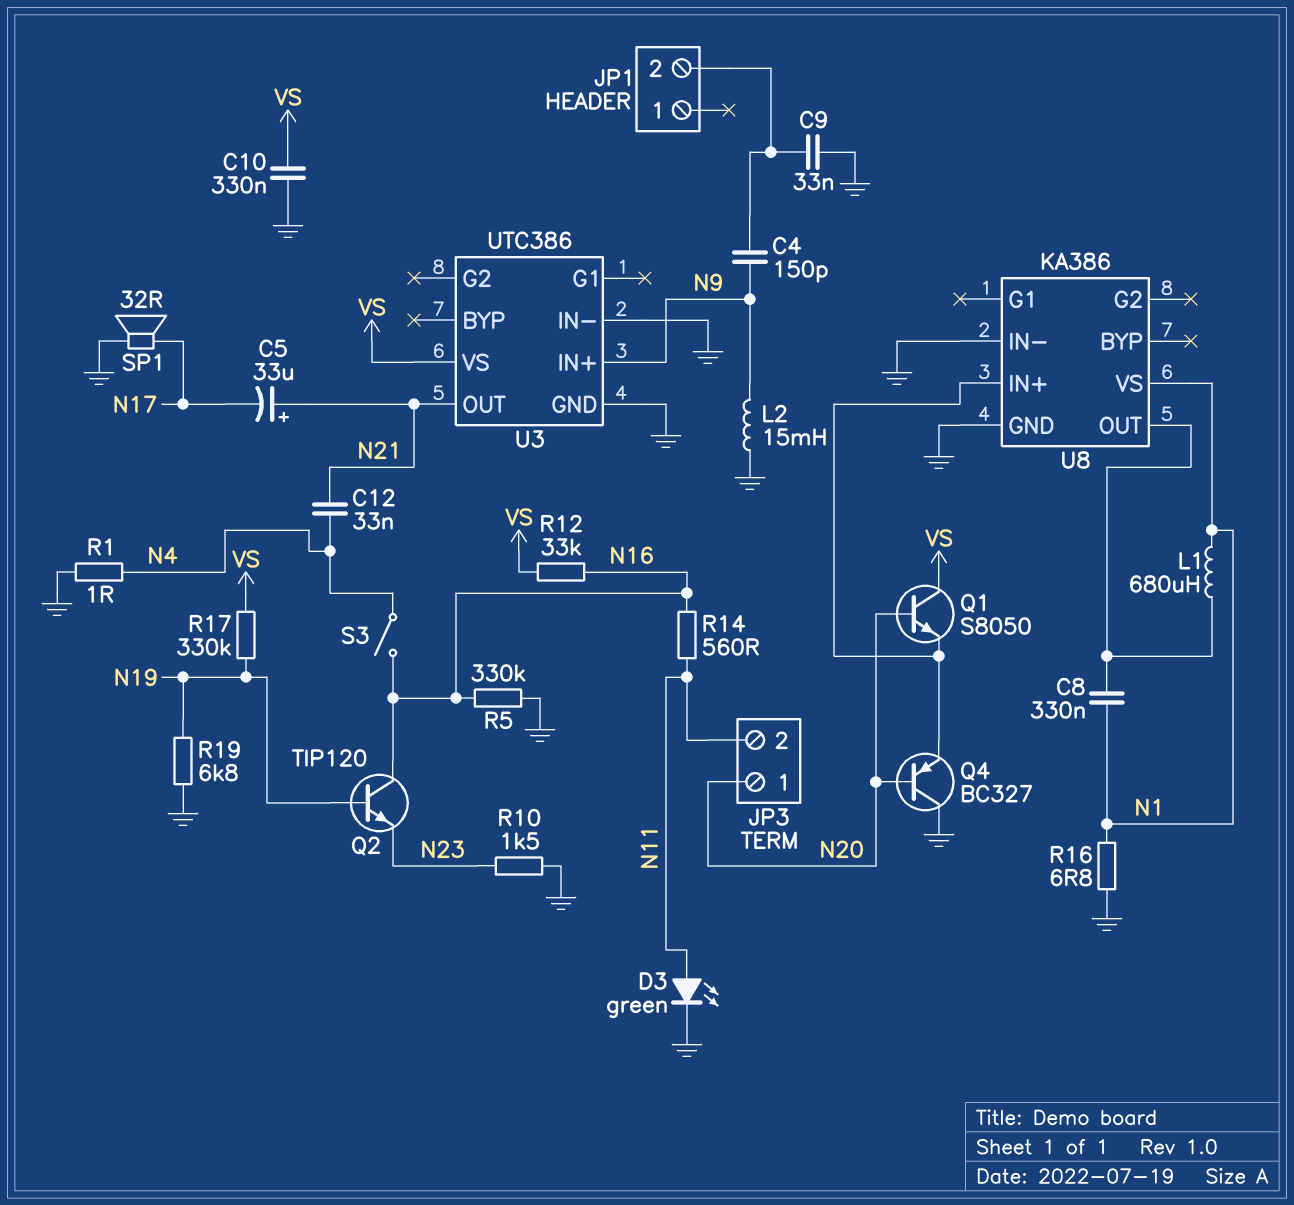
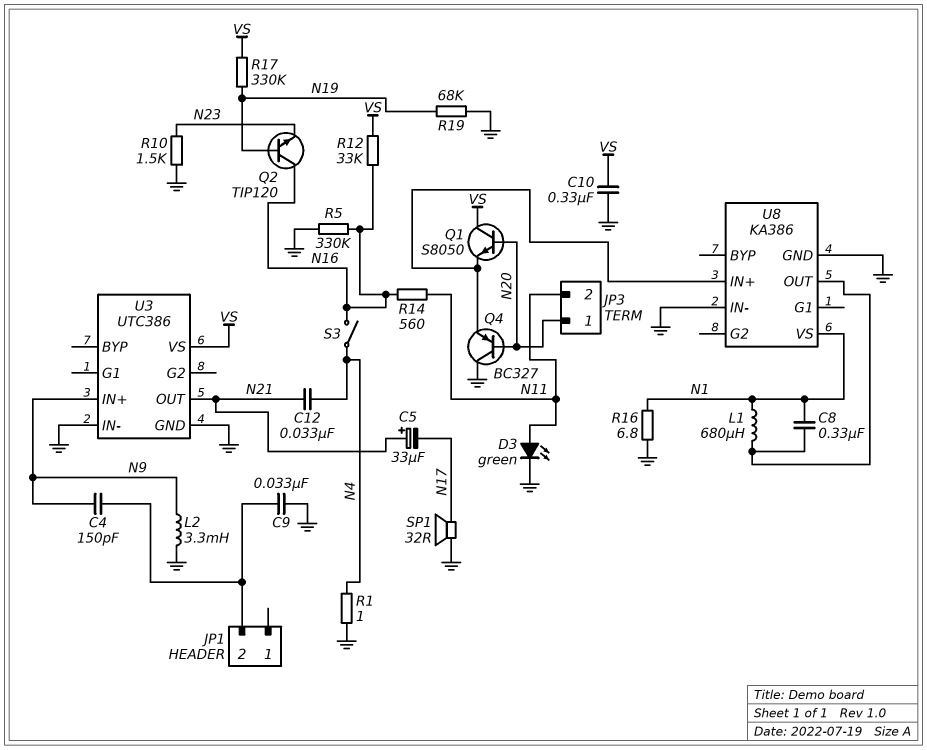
L2: 15mH (GND, N9) -> 3.3mH (GND, N9)
R19: 6.8k (GND, N19) -> 68k (GND, N19)

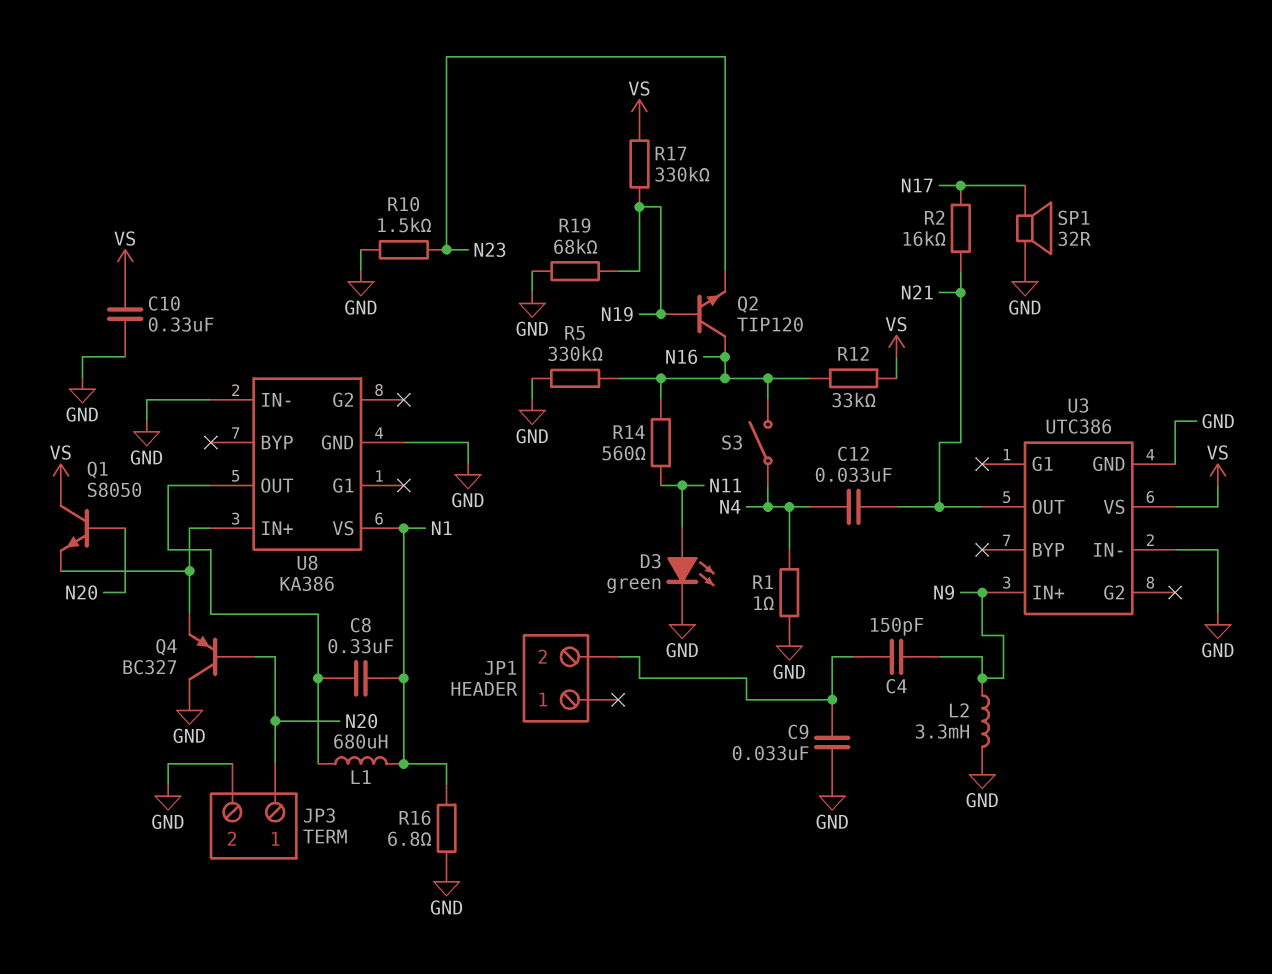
C5: 33uF (plus N21, minus N17) -> none
JP3 pin 2: N11 -> GND
R2: none -> 16k (N17, N21)

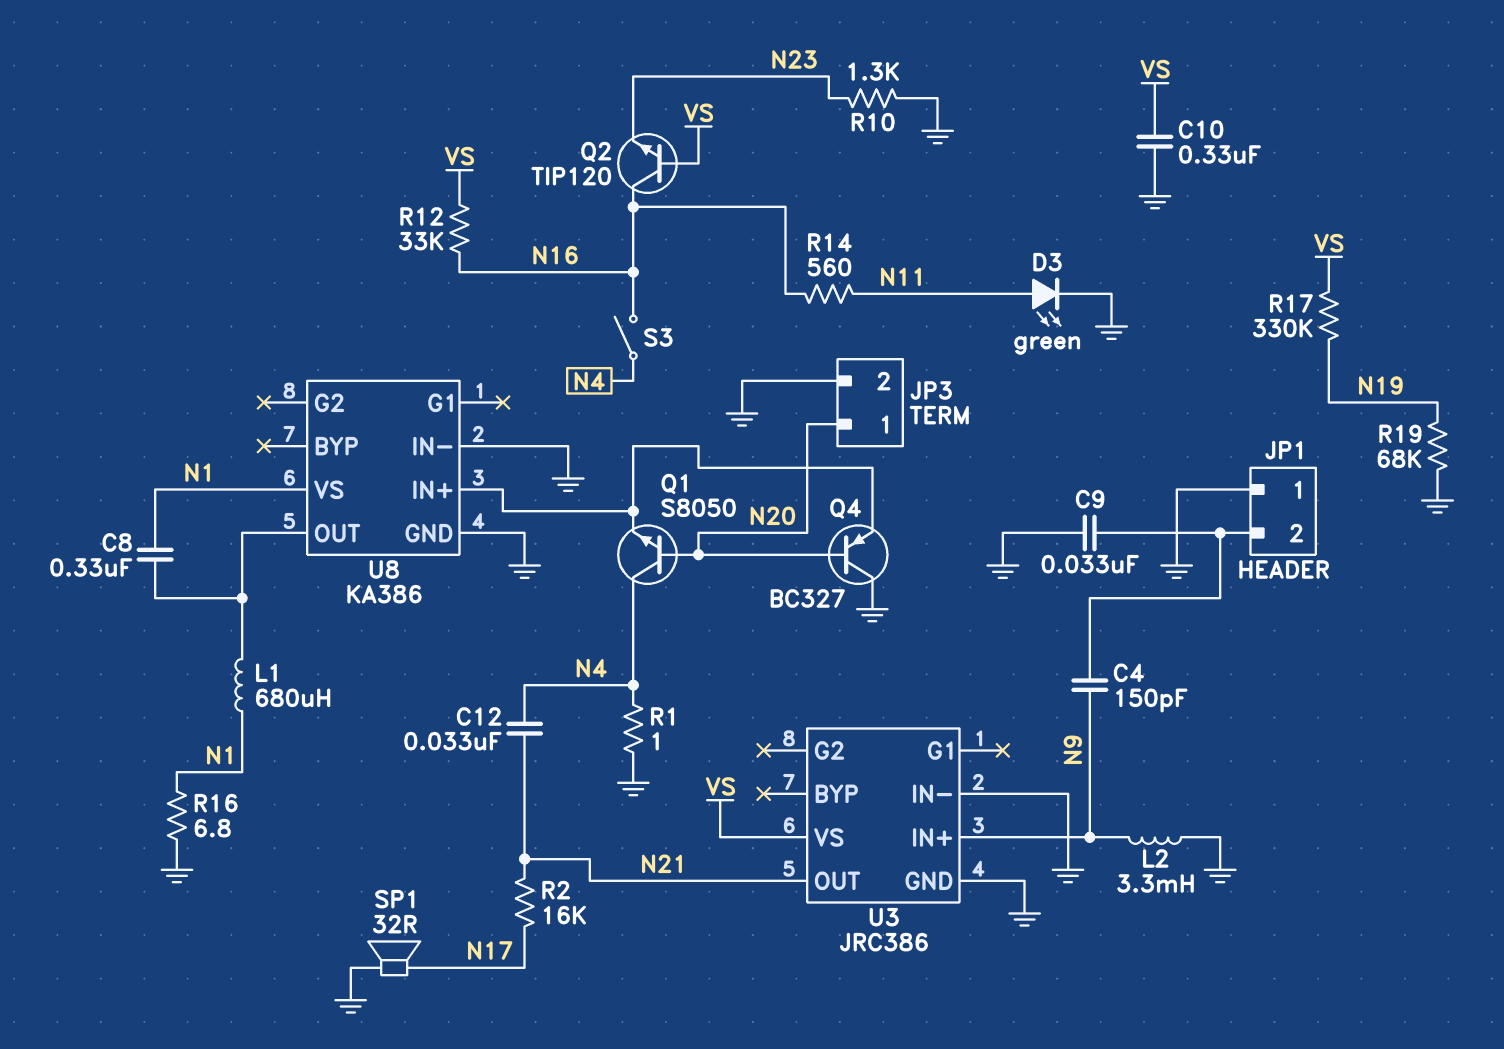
JP1 pin 1: none -> GND
Q1: NPN S8050 (B N20, C VS, E U8/IN+) -> NPN S8050 (B N20, C N4, E U8/IN+)
Q2: NPN TIP120 (B N19, C N16, E N23) -> NPN TIP120 (B VS, C N16, E N23)
R5: 330k (GND, N16) -> none
R10: 1.5k (GND, N23) -> 1.3k (GND, N23)
U3: UTC386 -> JRC386

